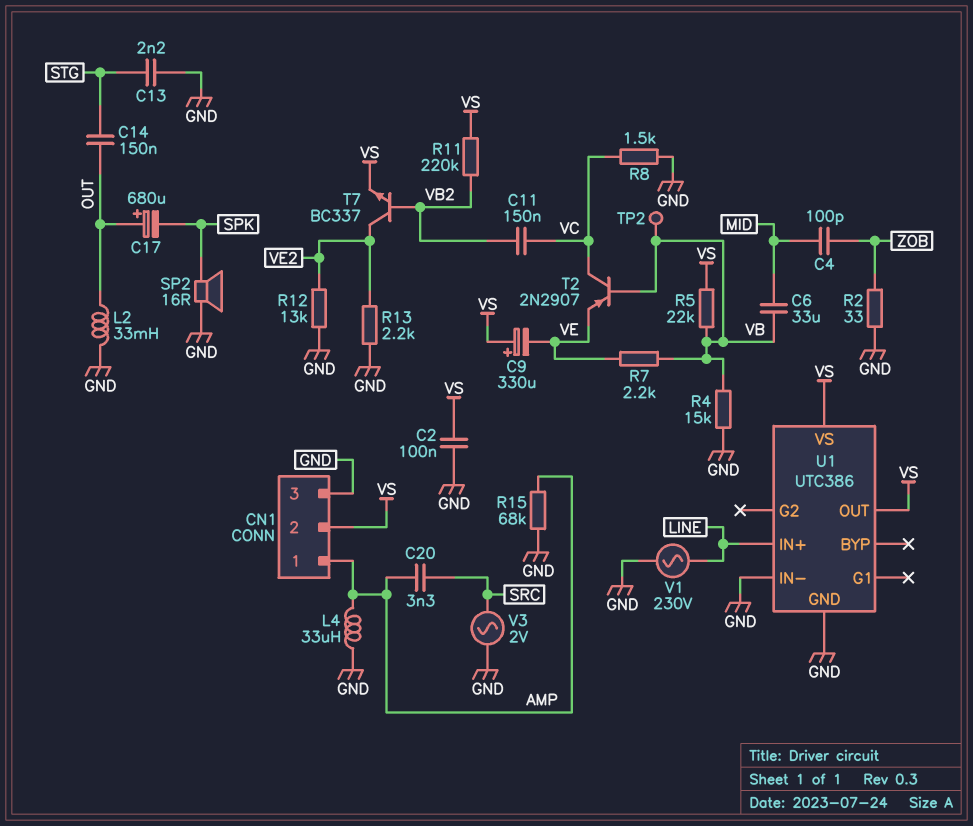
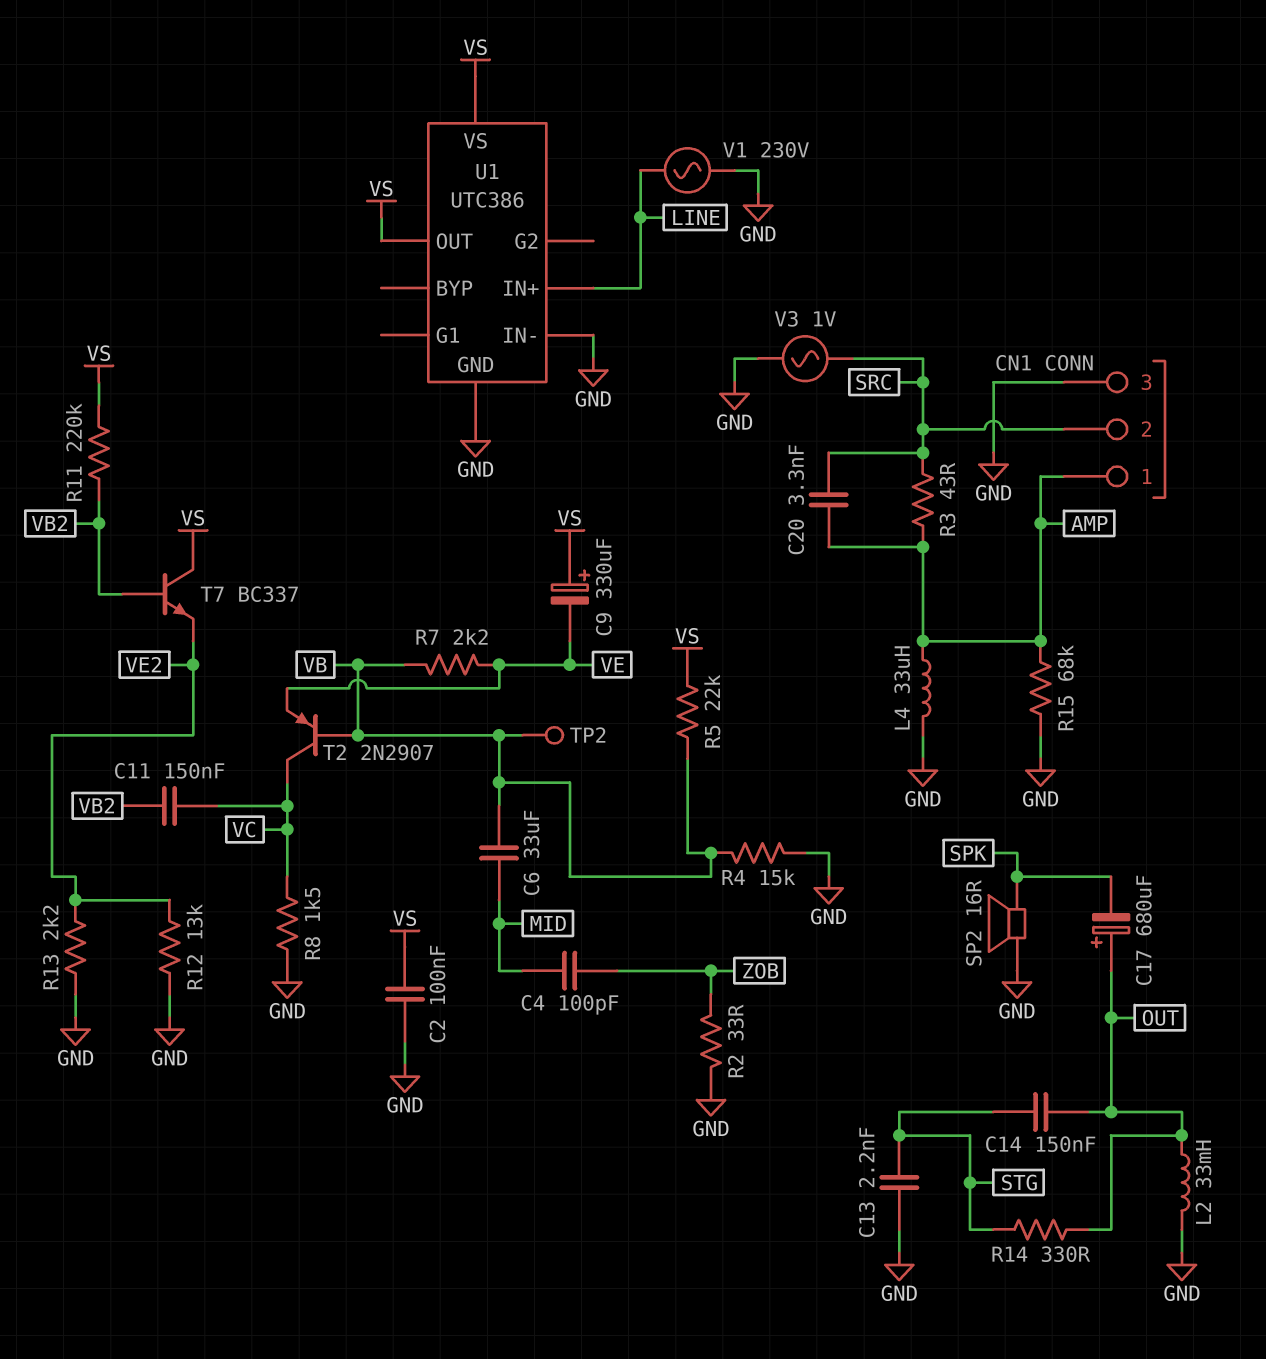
CN1 pin 2: VS -> SRC
R3: none -> 43 (AMP, SRC)
R14: none -> 330 (OUT, STG)
T7: NPN BC337 (B VB2, C VE2, E VS) -> NPN BC337 (B VB2, C VS, E VE2)
V3: AC 2V (GND, SRC) -> AC 1V (GND, SRC)

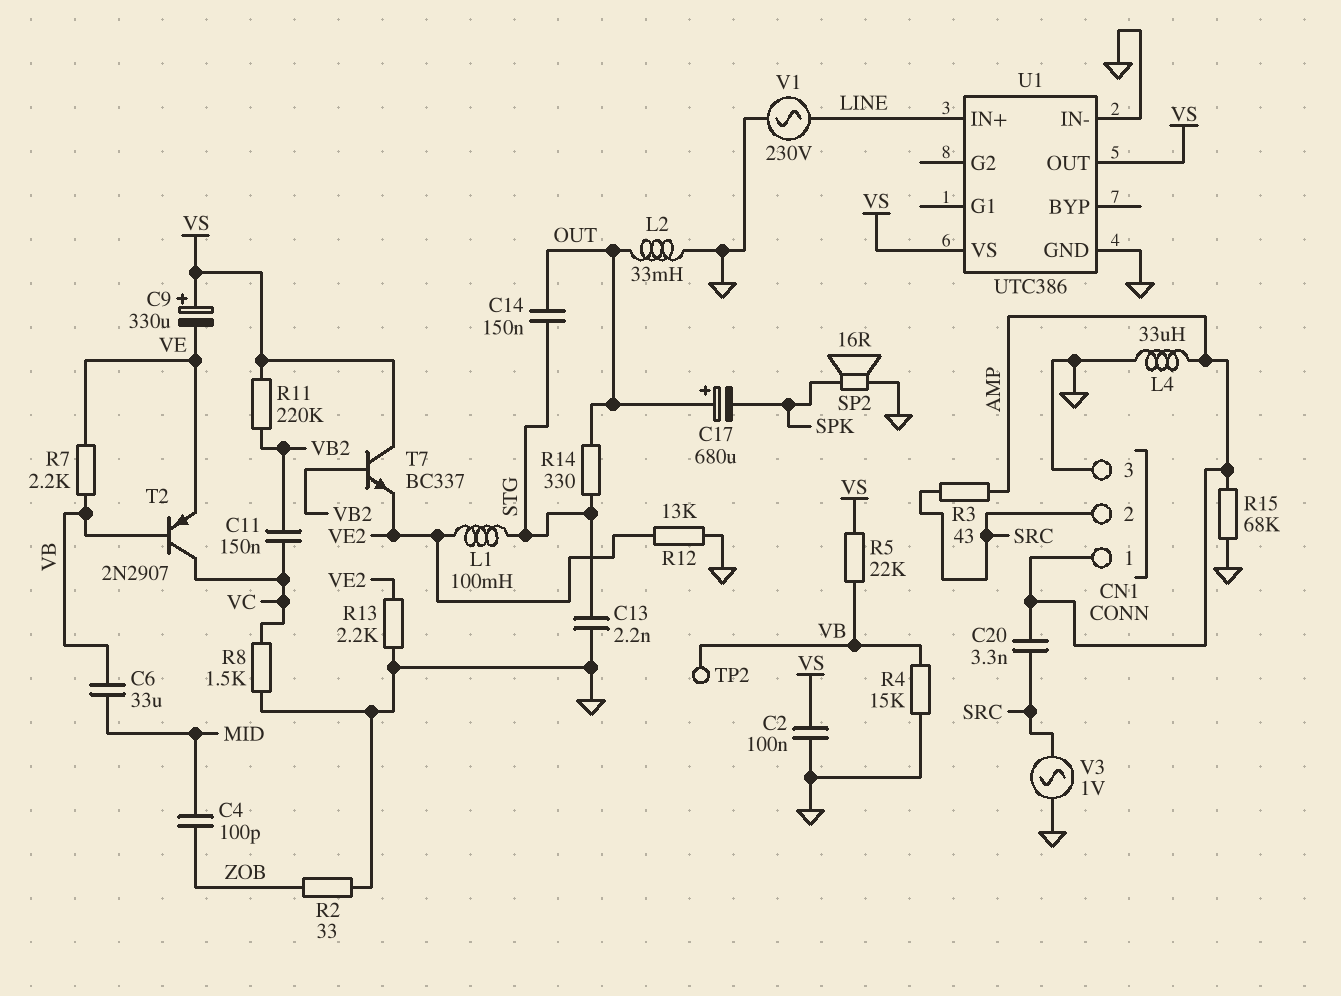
L1: none -> 100mH (STG, VE2)

